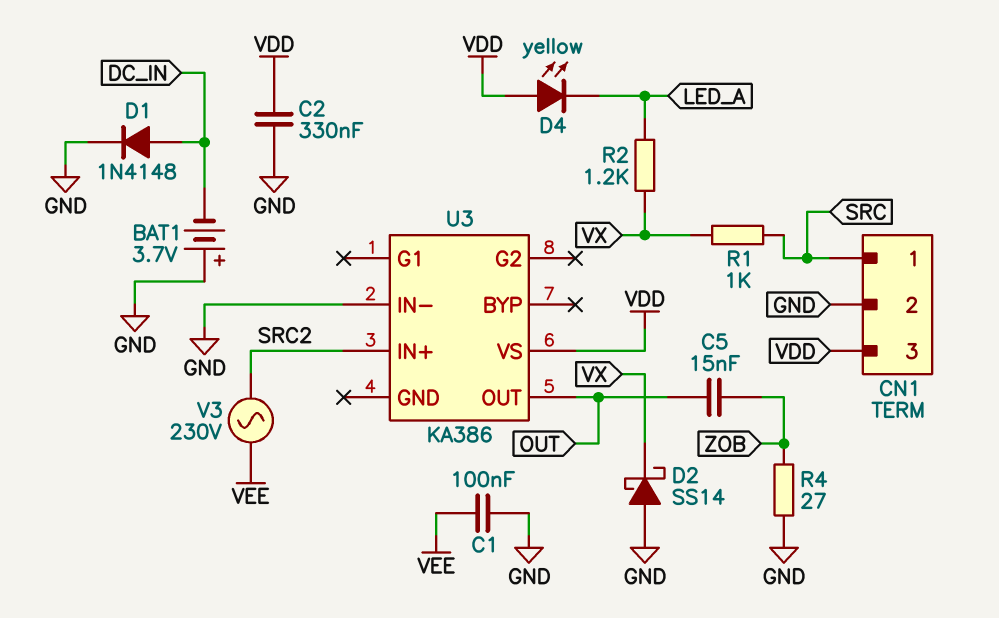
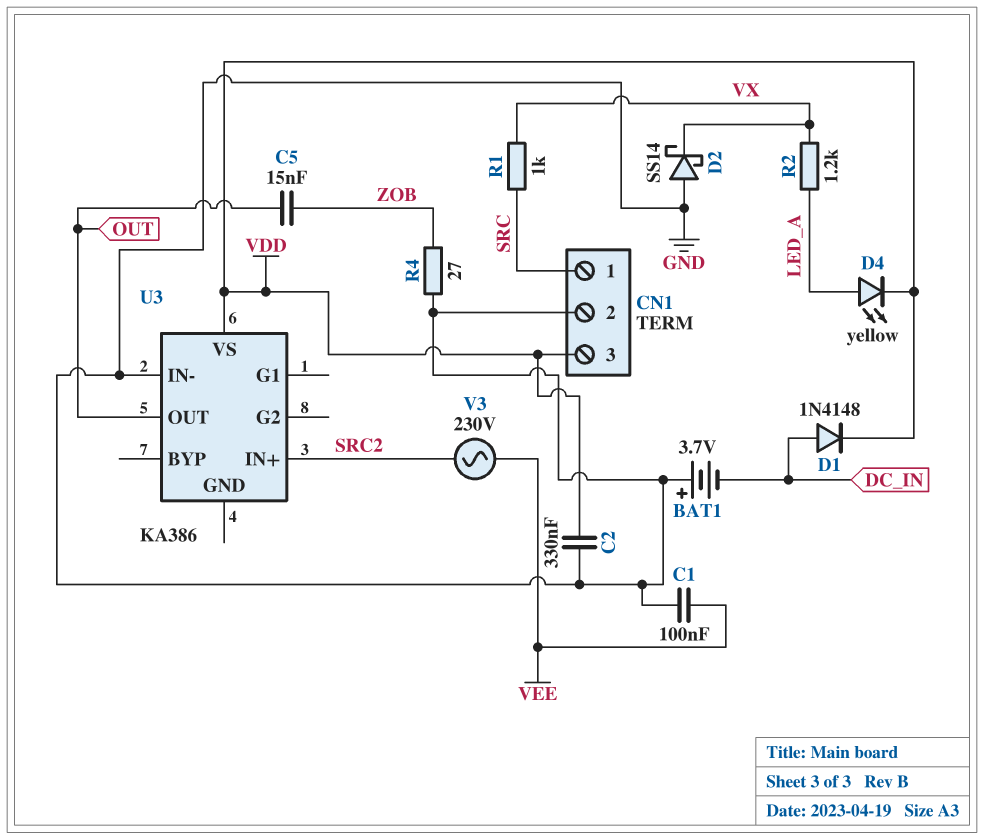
D1: diode 1N4148 (A DC_IN, K GND) -> diode 1N4148 (A DC_IN, K VDD)
D4: LED yellow (A VDD, K LED_A) -> LED yellow (A LED_A, K VDD)

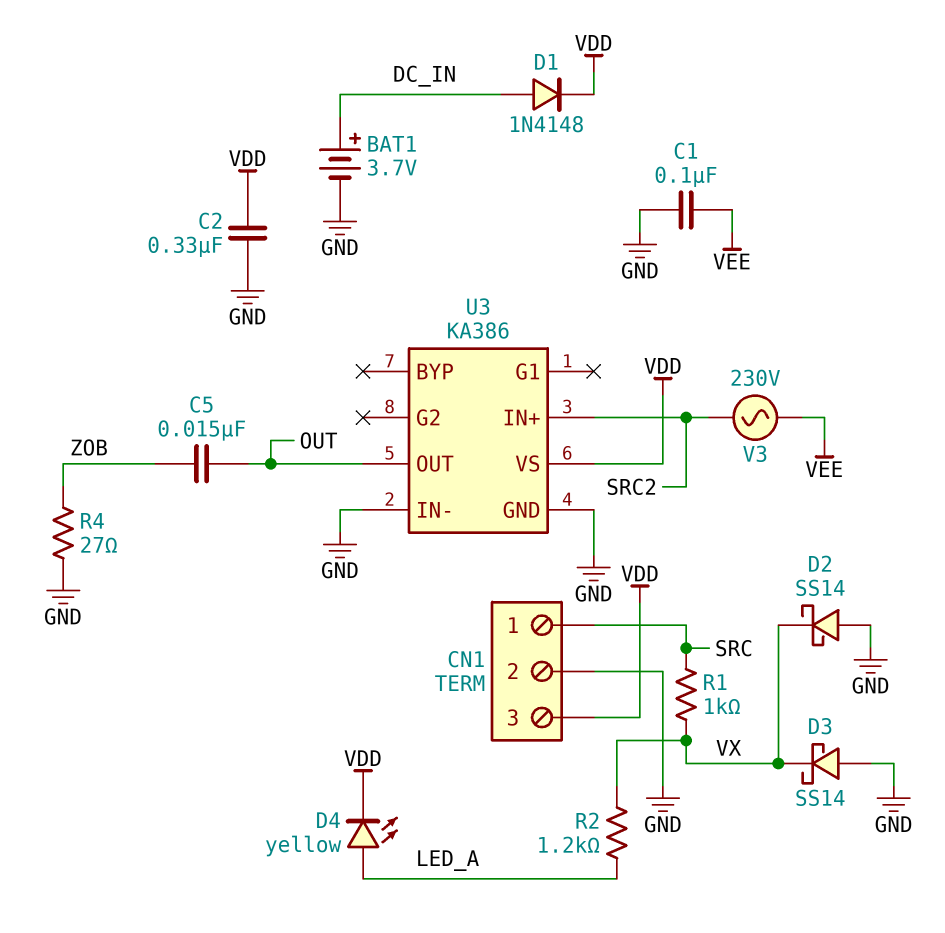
BAT1: 3.7V (plus GND, minus DC_IN) -> 3.7V (plus DC_IN, minus GND)
D3: none -> schottky SS14 (A GND, K VX)
U3 pin GND: none -> GND

